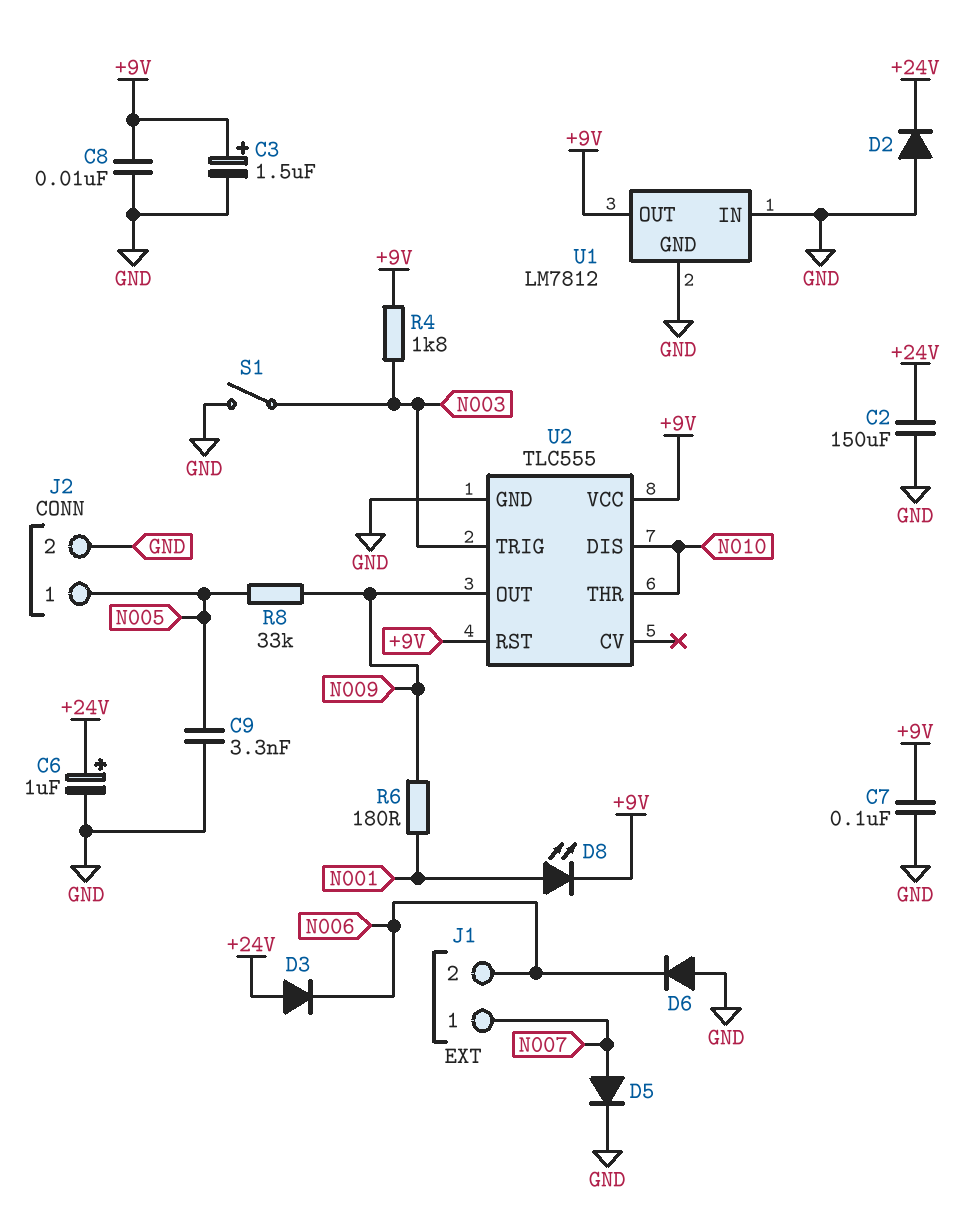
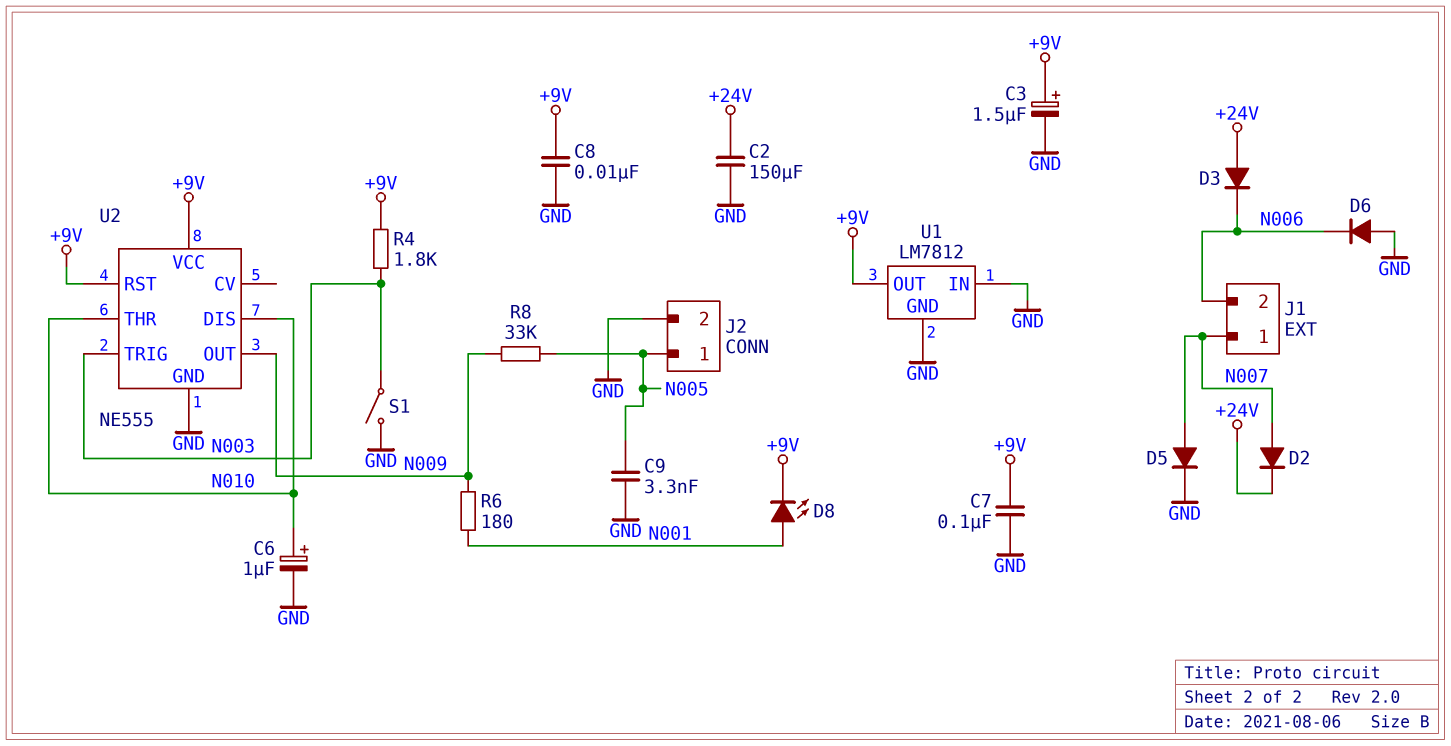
C6: 1uF (plus +24V, minus GND) -> 1uF (plus N010, minus GND)
D2: diode (A GND, K +24V) -> diode (A N007, K +24V)
U2: TLC555 -> NE555

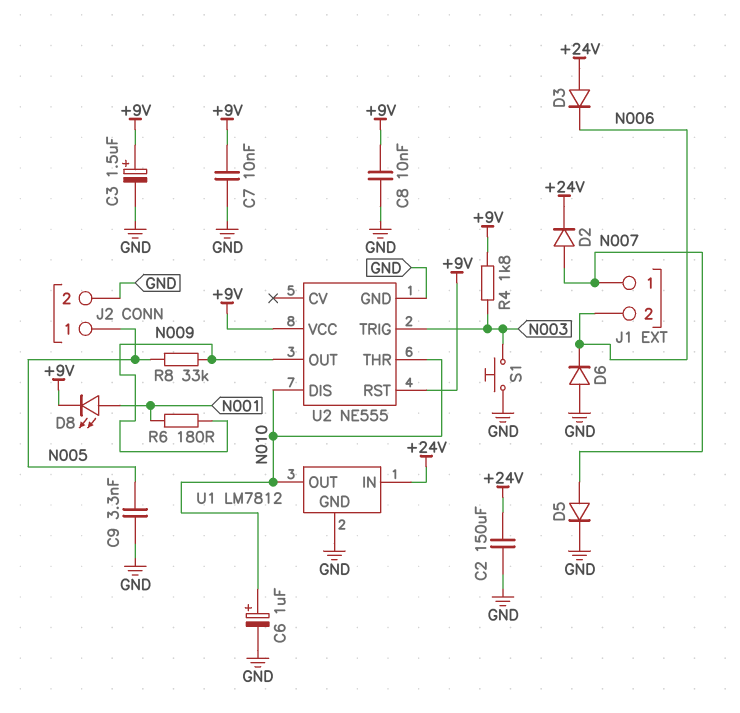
C7: 100nF (+9V, GND) -> 10nF (+9V, GND)
S1: switch (GND, N003) -> button (GND, N003)
U1 pin IN: GND -> +24V
U1 pin OUT: +9V -> N010

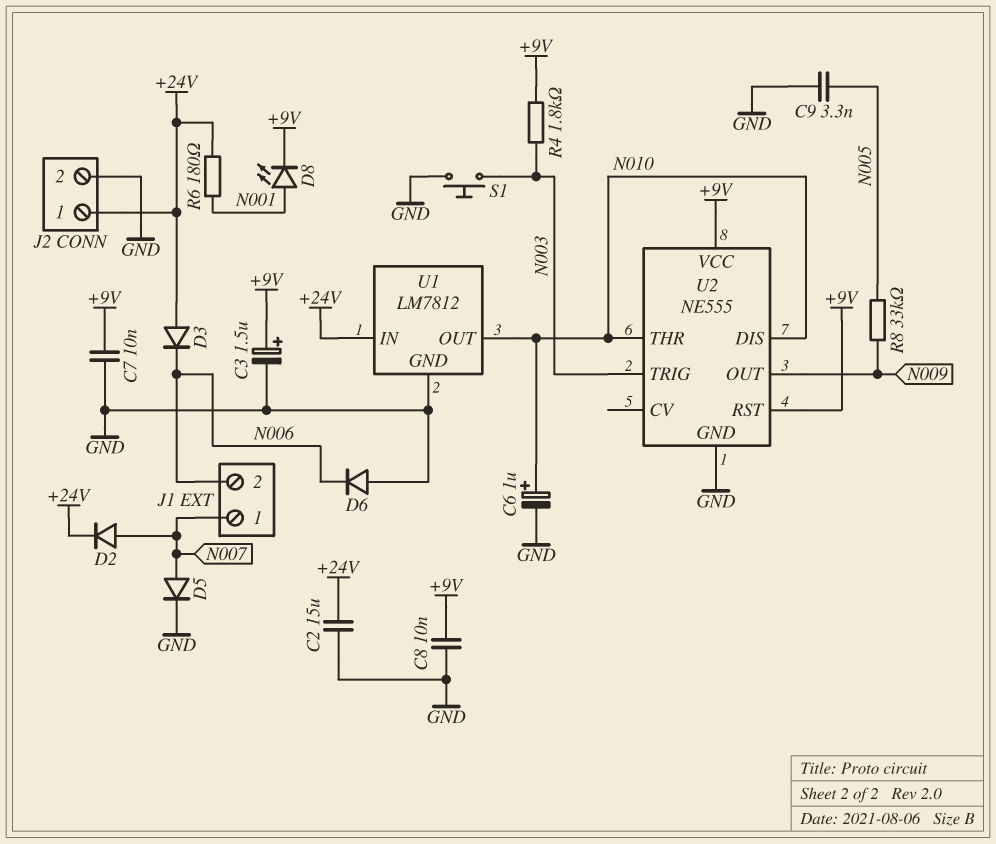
C2: 150uF (+24V, GND) -> 15uF (+24V, GND)
J2 pin 1: N005 -> +24V
R6: 180 (N001, N009) -> 180 (+24V, N001)

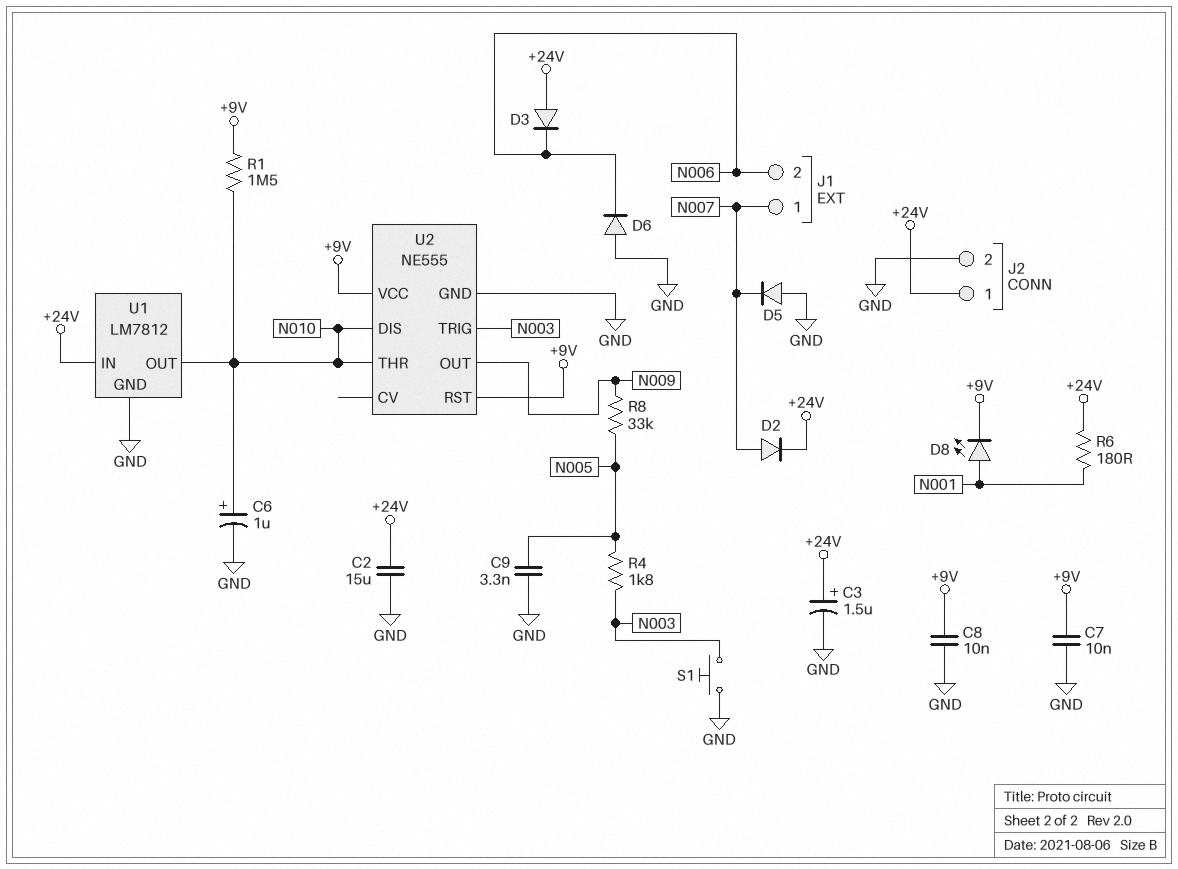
C3: 1.5uF (plus +9V, minus GND) -> 1.5uF (plus +24V, minus GND)
D5: diode (A N007, K GND) -> diode (A GND, K N007)
R1: none -> 1.5M (+9V, N010)
R4: 1.8k (+9V, N003) -> 1.8k (N003, N005)

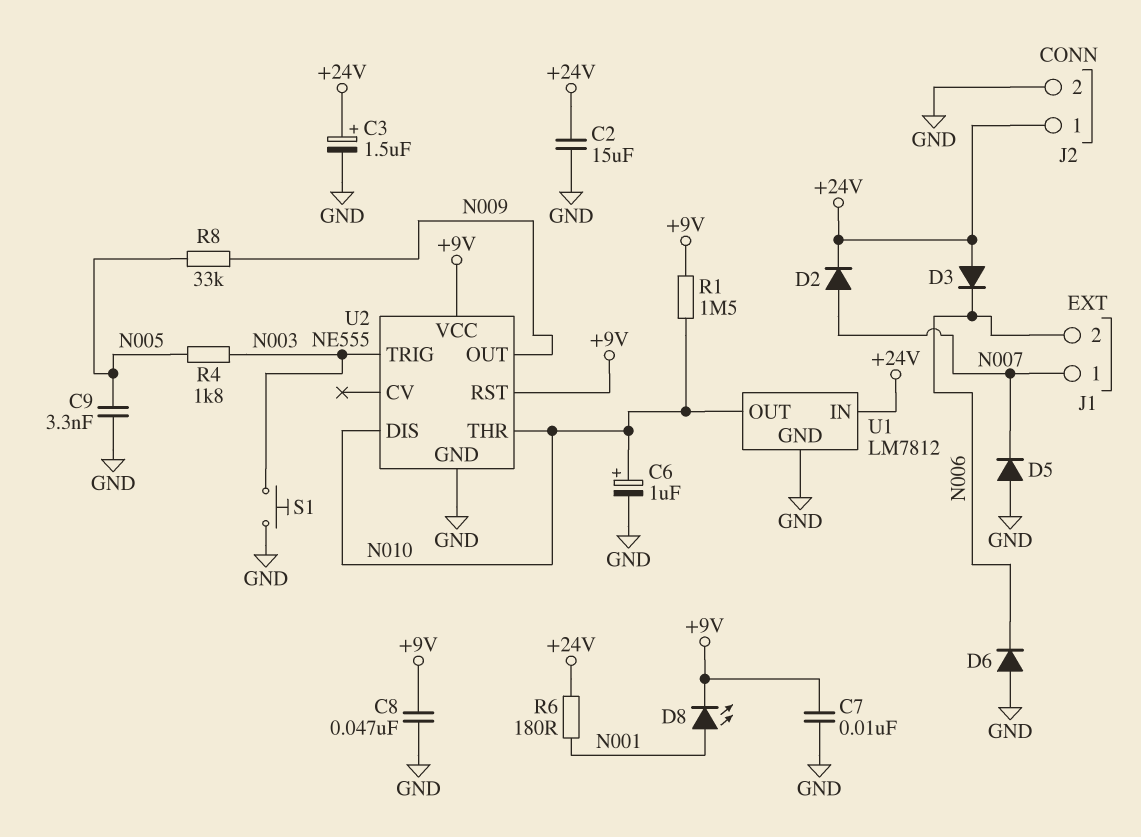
C8: 10nF (+9V, GND) -> 47nF (+9V, GND)

